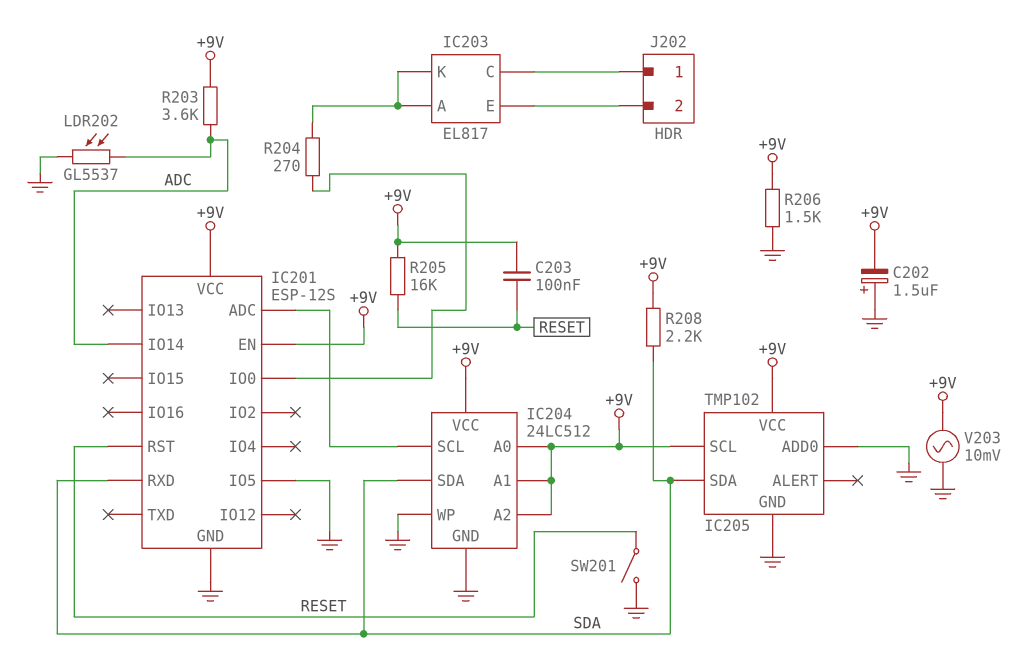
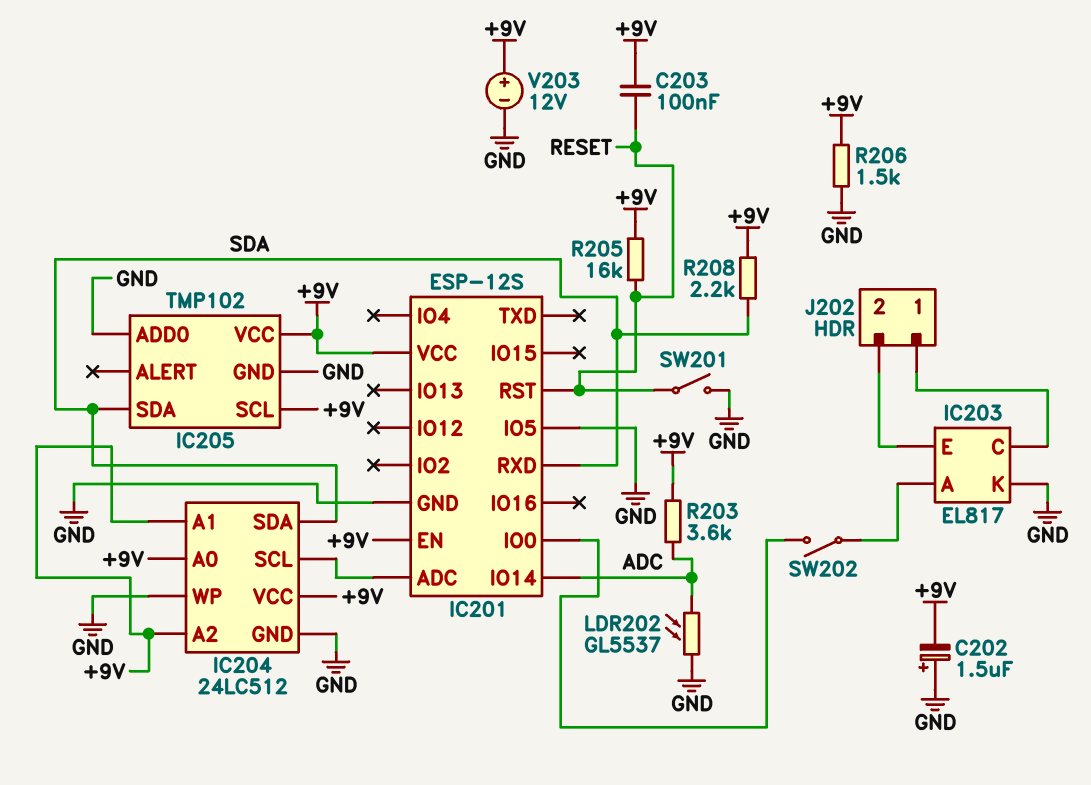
IC203 pin K: IC203/A -> GND
R204: 270 (IC201/IO0, IC203/A) -> none
SW202: none -> switch (IC201/IO0, IC203/A)
V203: AC 10mV (+9V, GND) -> 12V (plus +9V, minus GND)

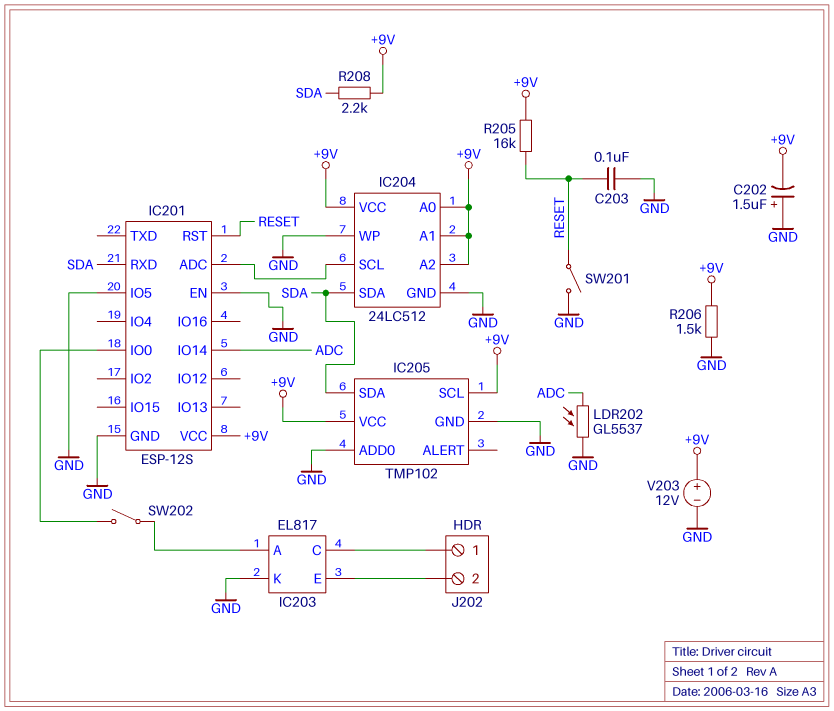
C203: 100nF (+9V, RESET) -> 100nF (GND, RESET)
IC201 pin EN: +9V -> GND
R203: 3.6k (+9V, ADC) -> none

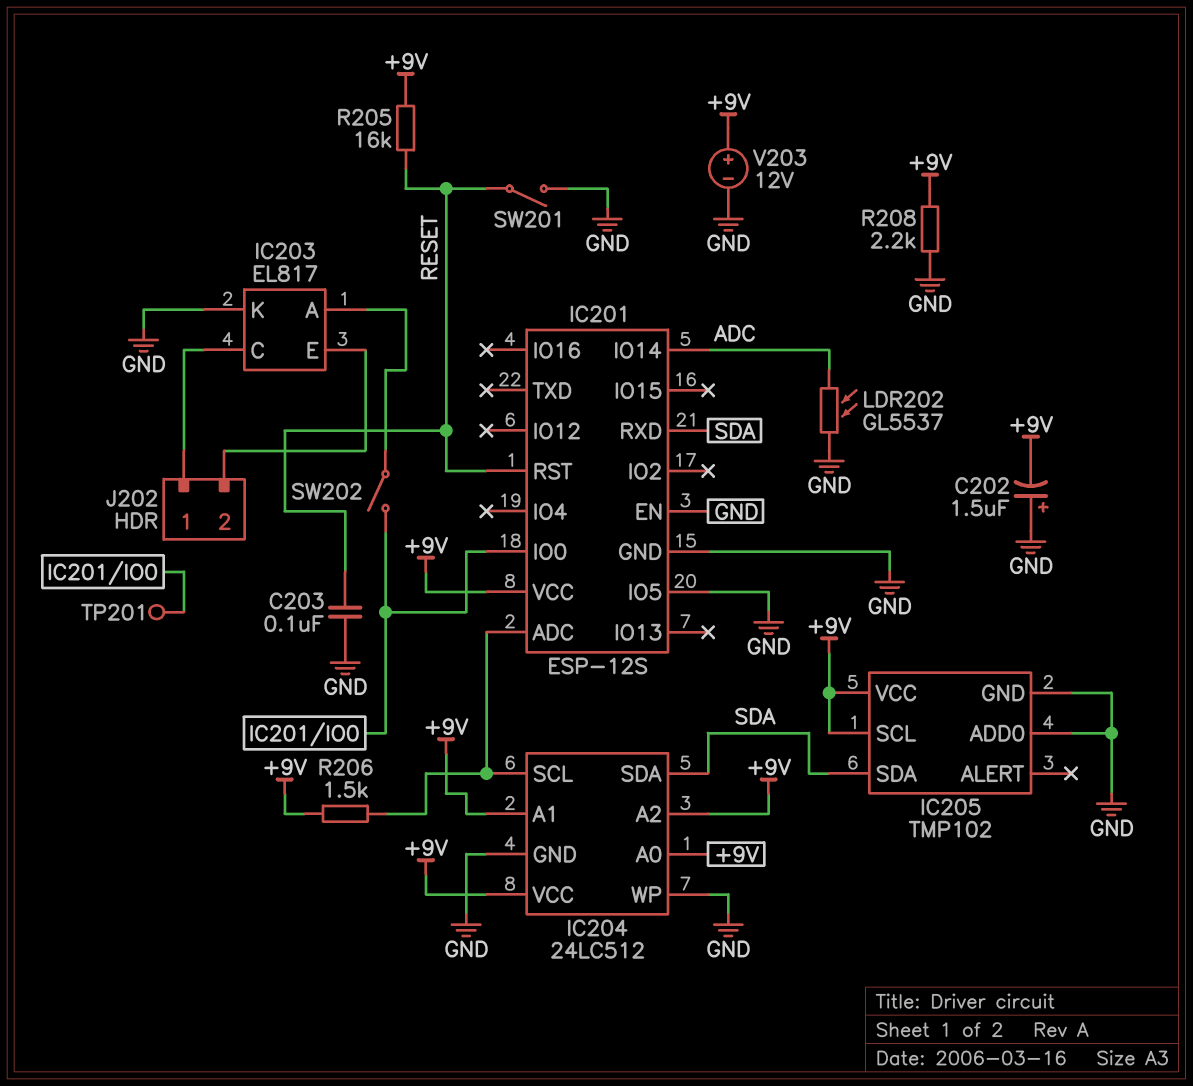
R206: 1.5k (+9V, GND) -> 1.5k (+9V, IC201/ADC)
R208: 2.2k (+9V, SDA) -> 2.2k (+9V, GND)
TP201: none -> test point (IC201/IO0)

